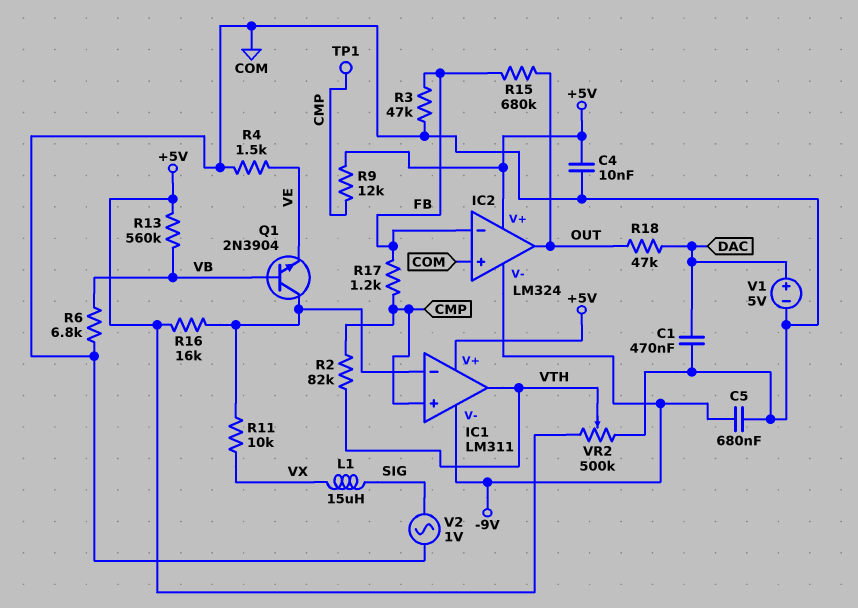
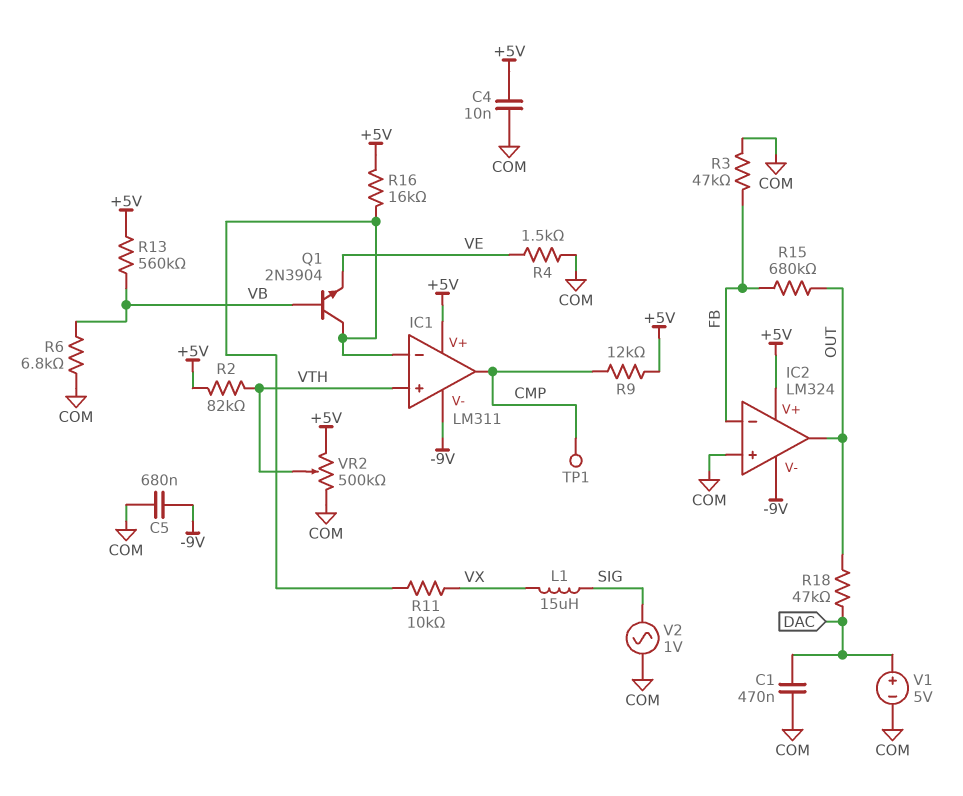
IC1 pin in+: CMP -> VTH
IC1 pin out: VTH -> CMP
R2: 82k (CMP, VTH) -> 82k (+5V, VTH)
R17: 1.2k (CMP, FB) -> none

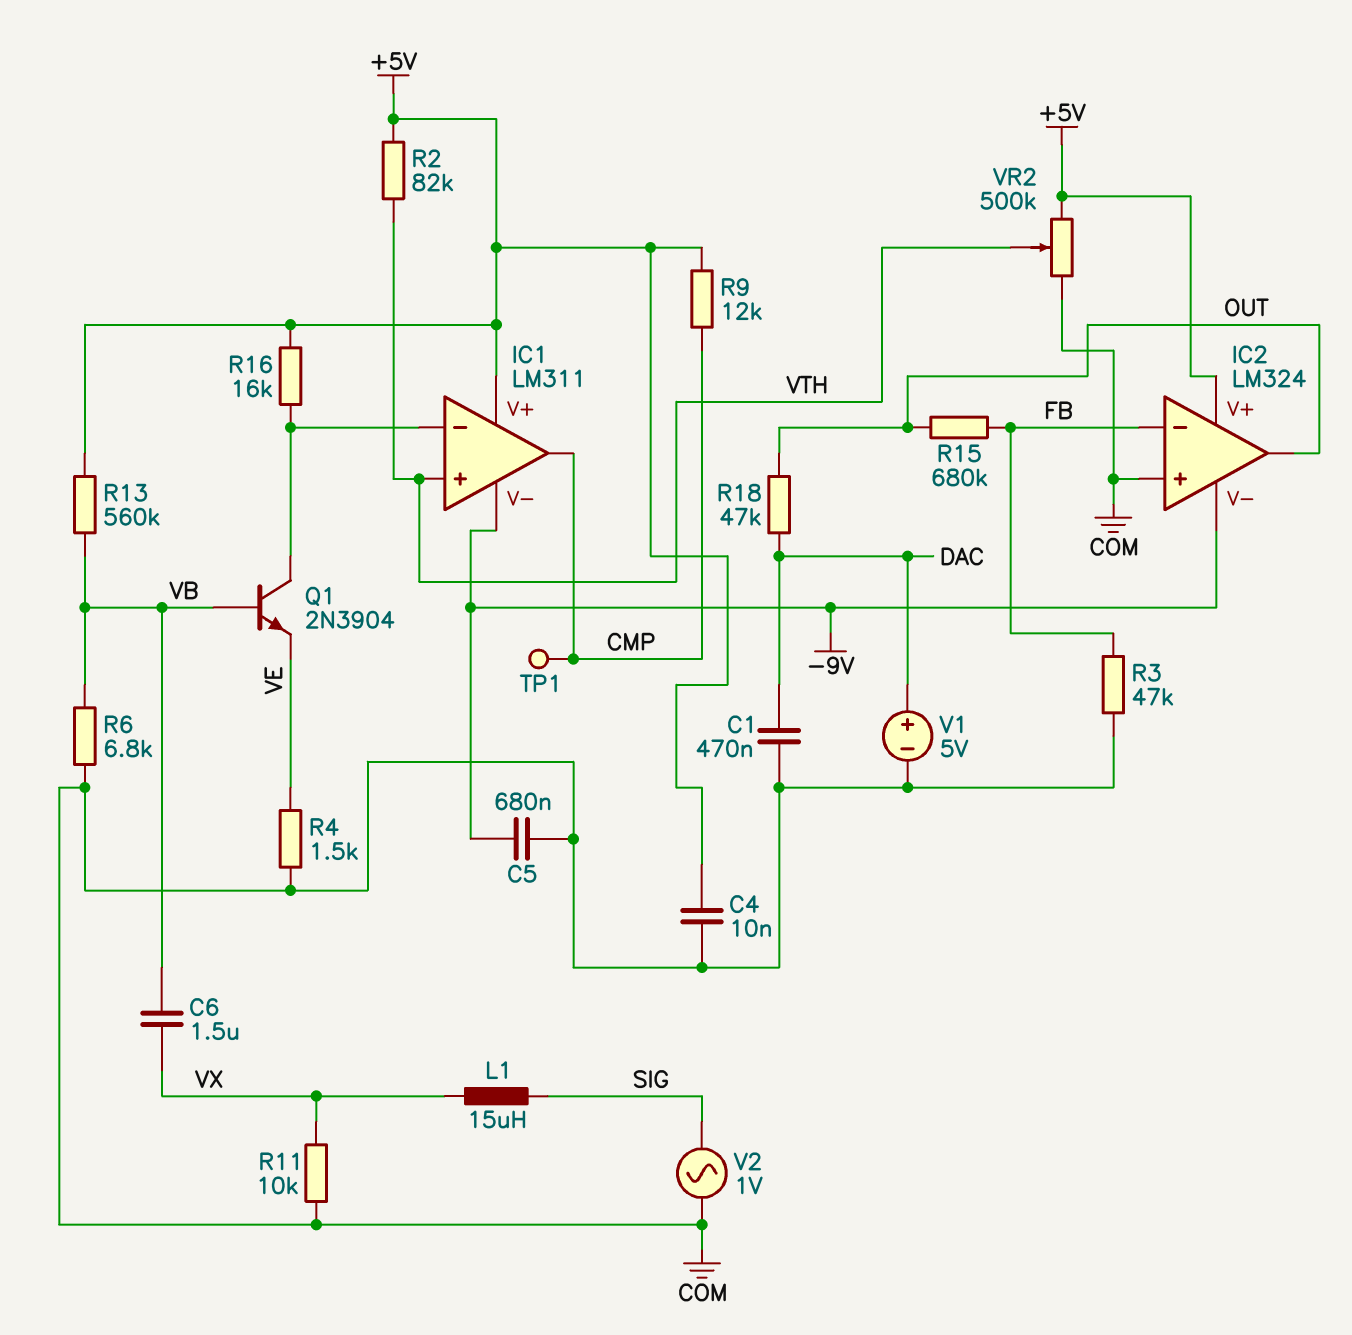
C6: none -> 1.5uF (VB, VX)
R11: 10k (IC1/in-, VX) -> 10k (COM, VX)

